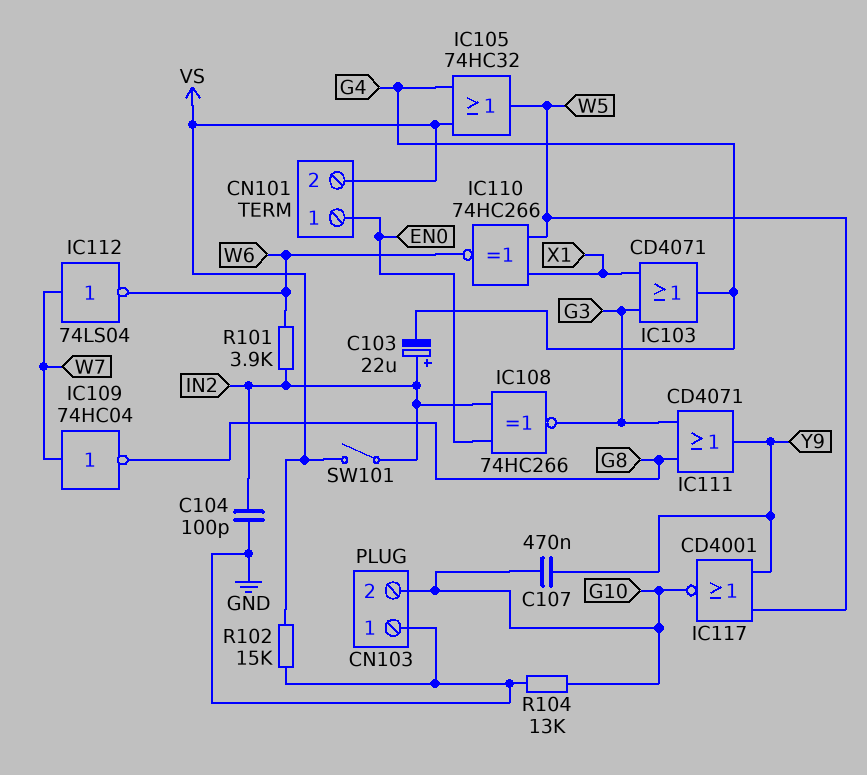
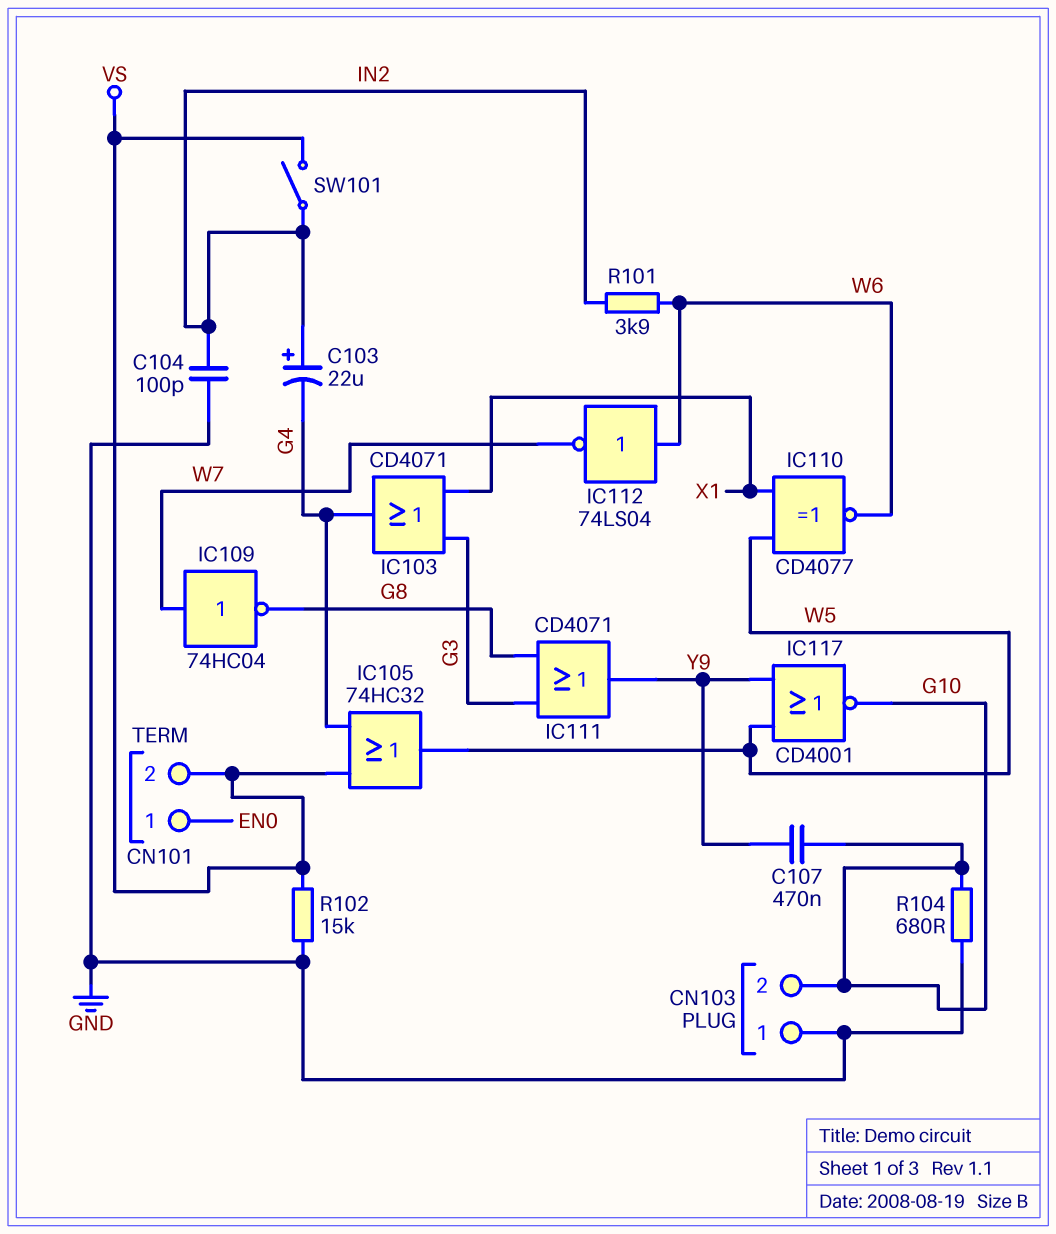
IC108: XNOR 74HC266 (in EN0, in IN2, out G3) -> none
IC110: XNOR 74HC266 (in W5, in X1, out W6) -> XNOR CD4077 (in W5, in X1, out W6)
IC112: NOT 74LS04 (in W7, out W6) -> NOT 74LS04 (in W6, out W7)
R104: 13k (G10, GND) -> 680 (G10, GND)

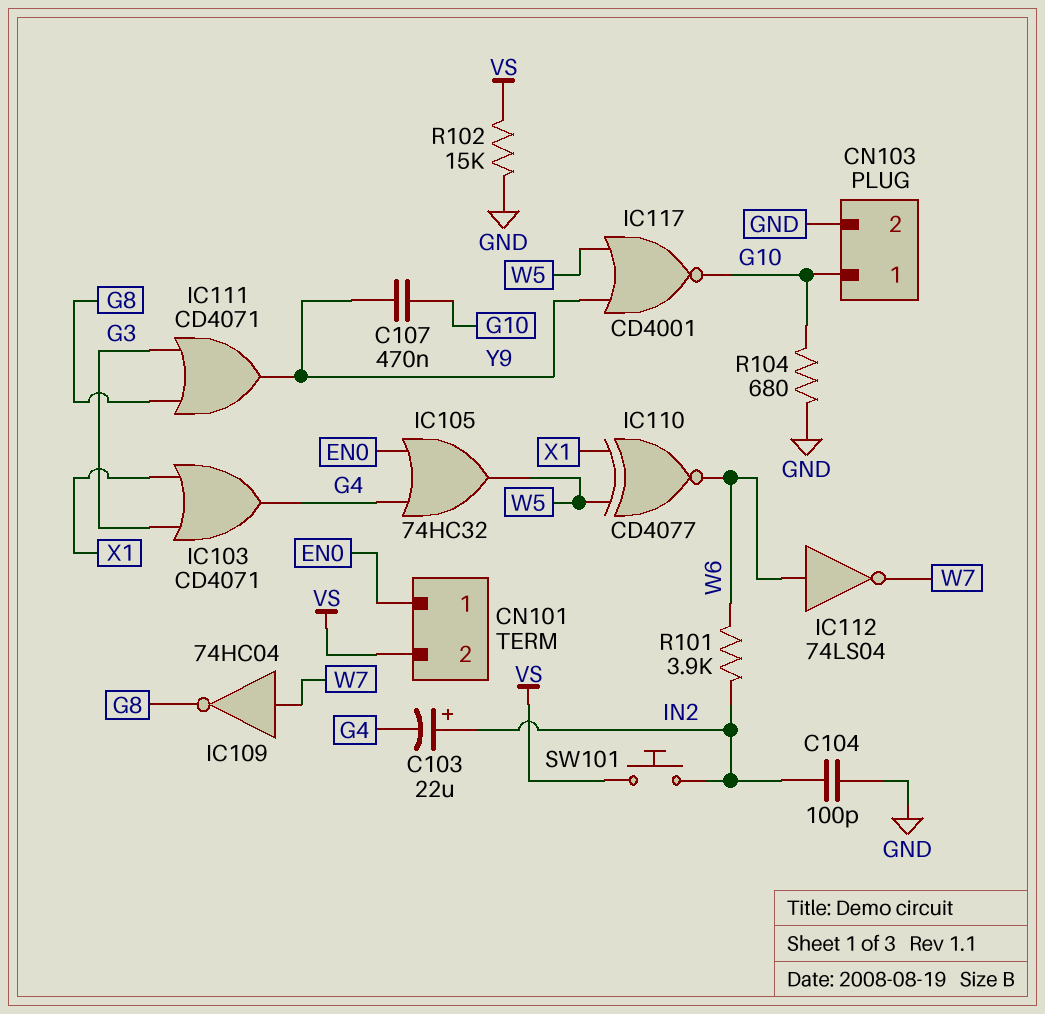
CN103 pin 1: GND -> G10
CN103 pin 2: G10 -> GND
IC105: OR 74HC32 (in G4, in VS, out W5) -> OR 74HC32 (in EN0, in G4, out W5)
SW101: switch (IN2, VS) -> button (IN2, VS)

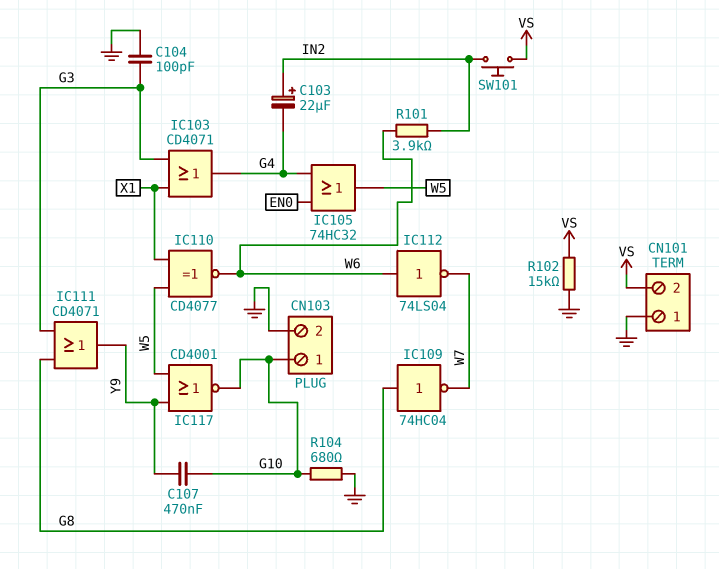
C104: 100pF (GND, IN2) -> 100pF (G3, GND)
CN101 pin 1: EN0 -> GND
IC109: NOT 74HC04 (in W7, out G8) -> NOT 74HC04 (in G8, out W7)

